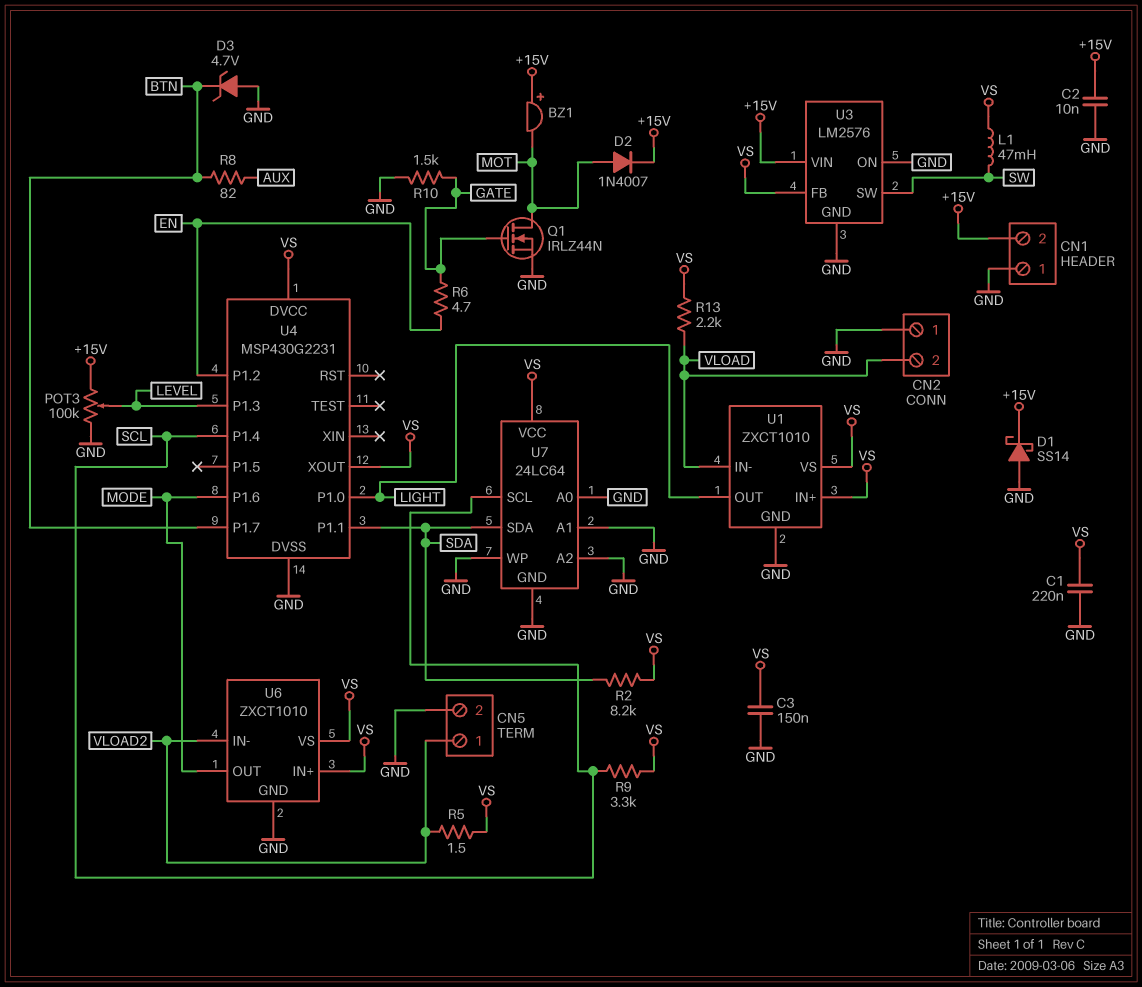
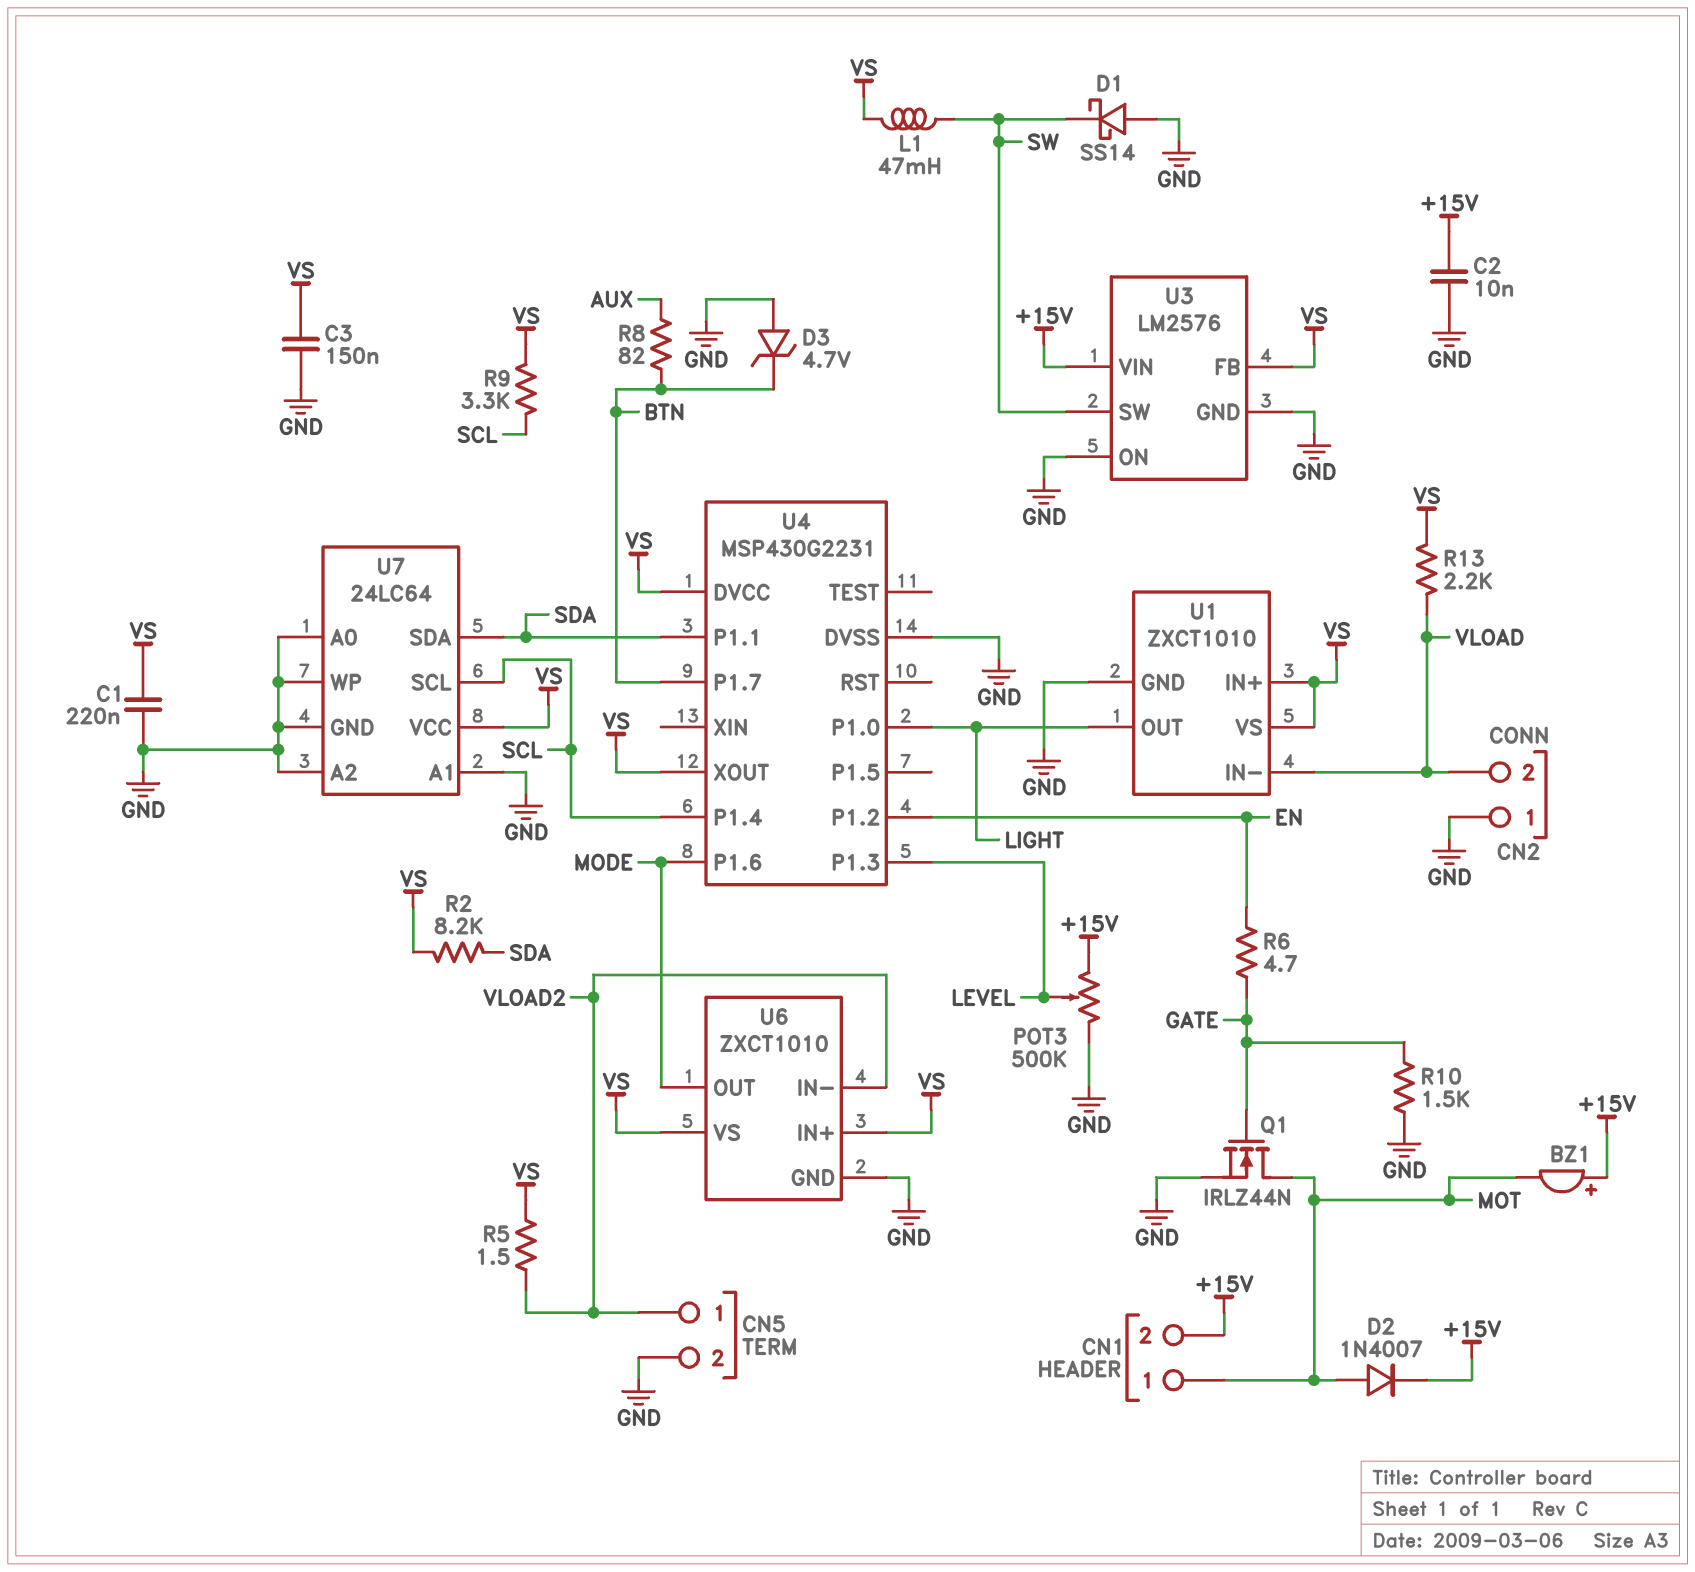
CN1 pin 1: GND -> MOT
D1: schottky SS14 (A GND, K +15V) -> schottky SS14 (A GND, K SW)
POT3: 100k (+15V, GND, wiper LEVEL) -> 500k (+15V, GND, wiper LEVEL)

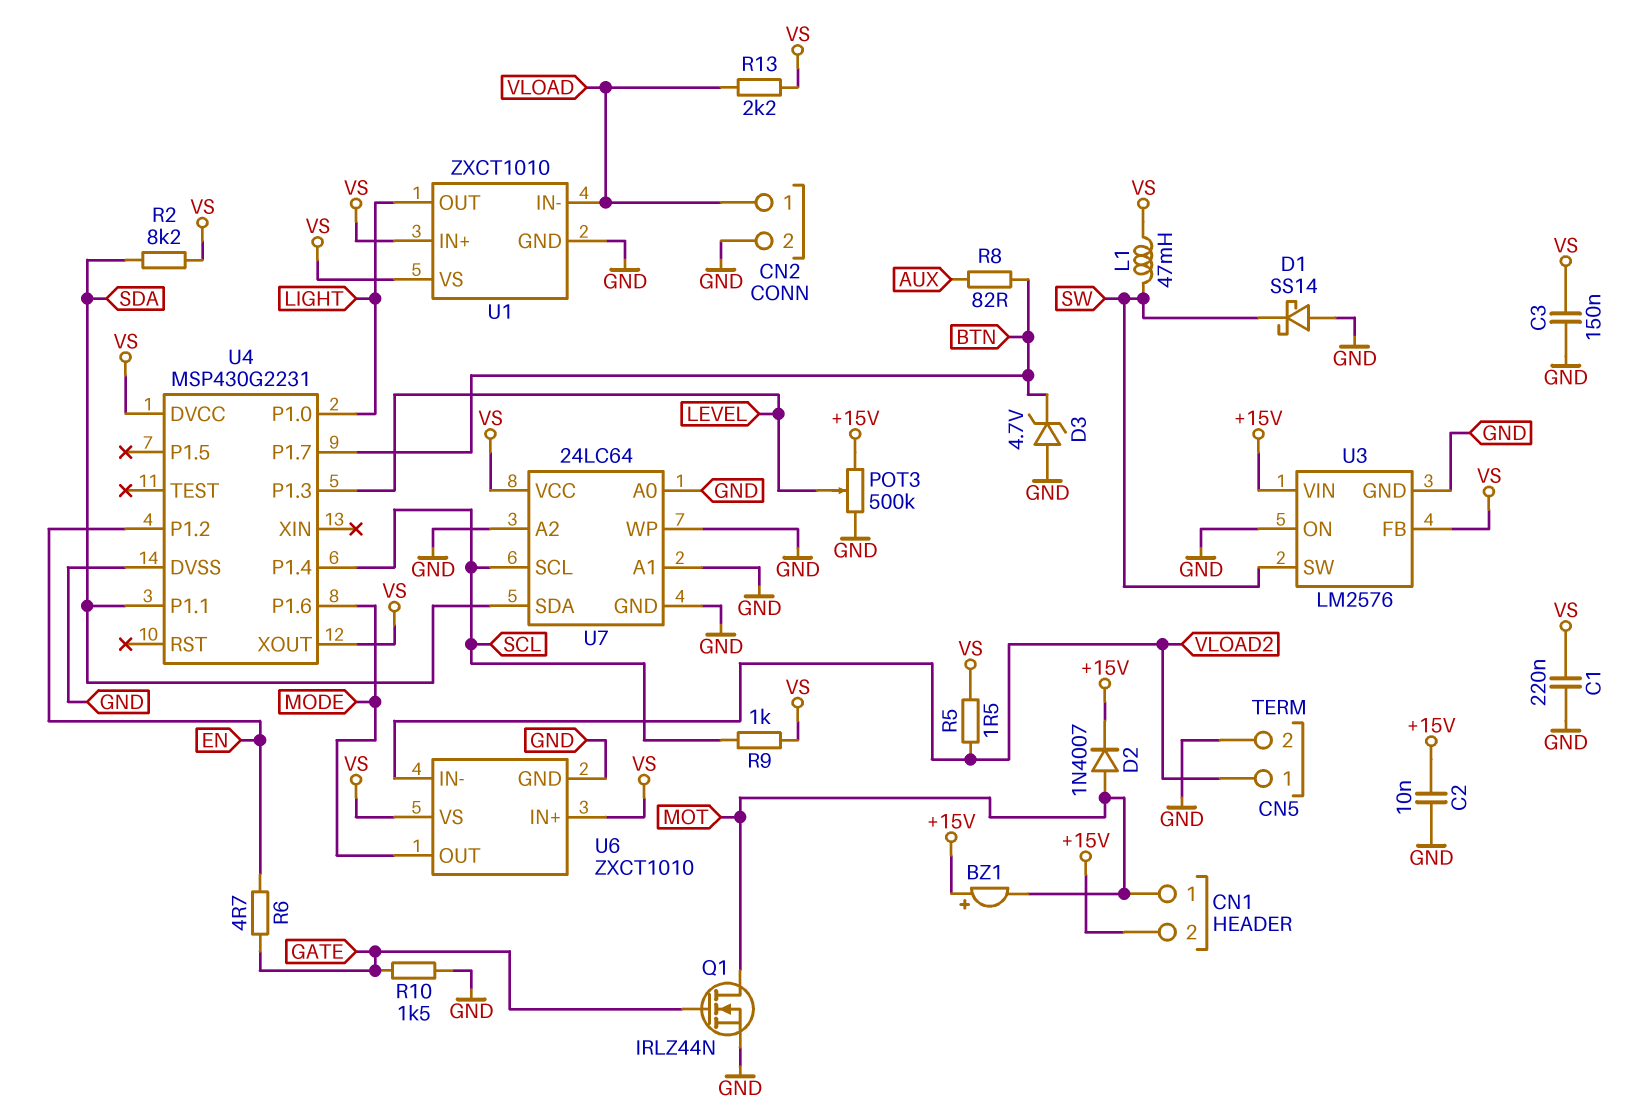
CN2 pin 1: GND -> VLOAD
CN2 pin 2: VLOAD -> GND
R9: 3.3k (SCL, VS) -> 1k (SCL, VS)

